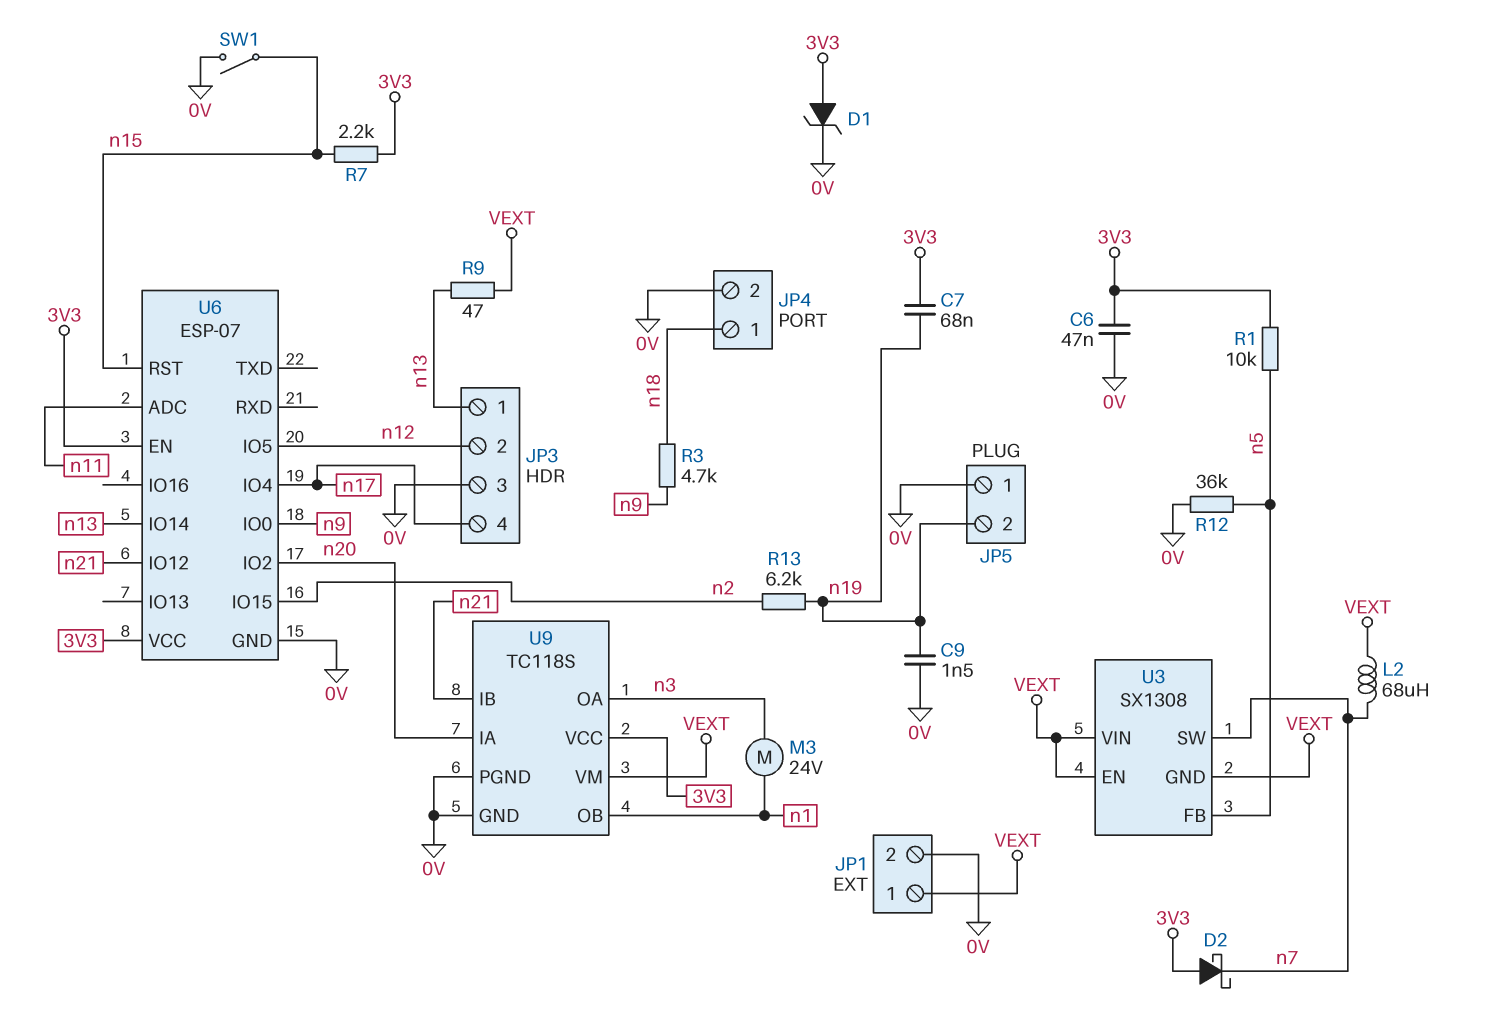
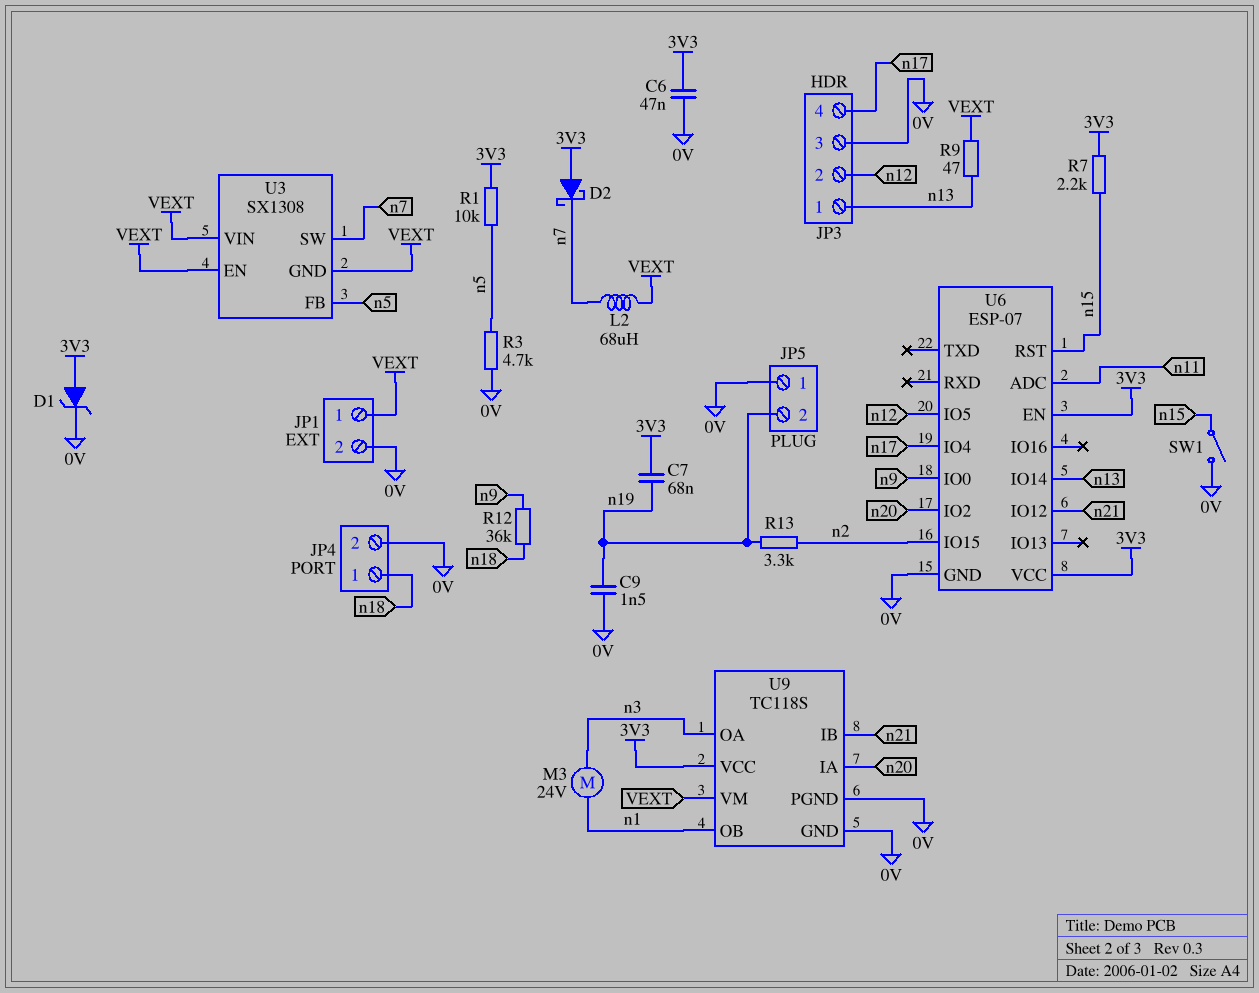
R3: 4.7k (n9, n18) -> 4.7k (0V, n5)
R12: 36k (0V, n5) -> 36k (n9, n18)
R13: 6.2k (n2, n19) -> 3.3k (n2, n19)

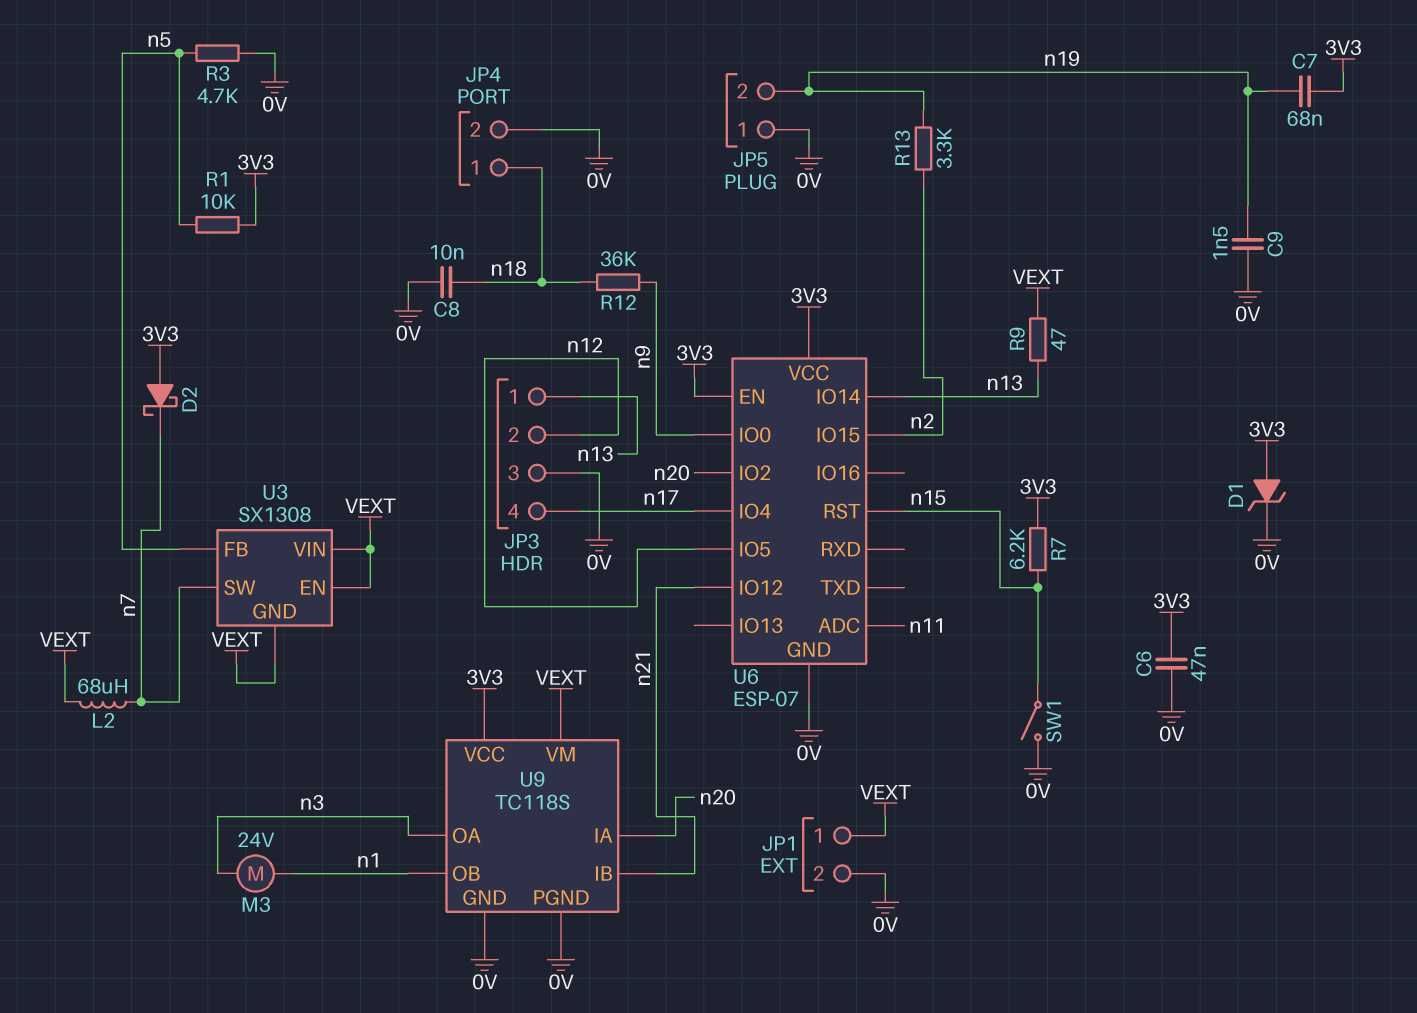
C8: none -> 10nF (0V, n18)
R7: 2.2k (3V3, n15) -> 6.2k (3V3, n15)

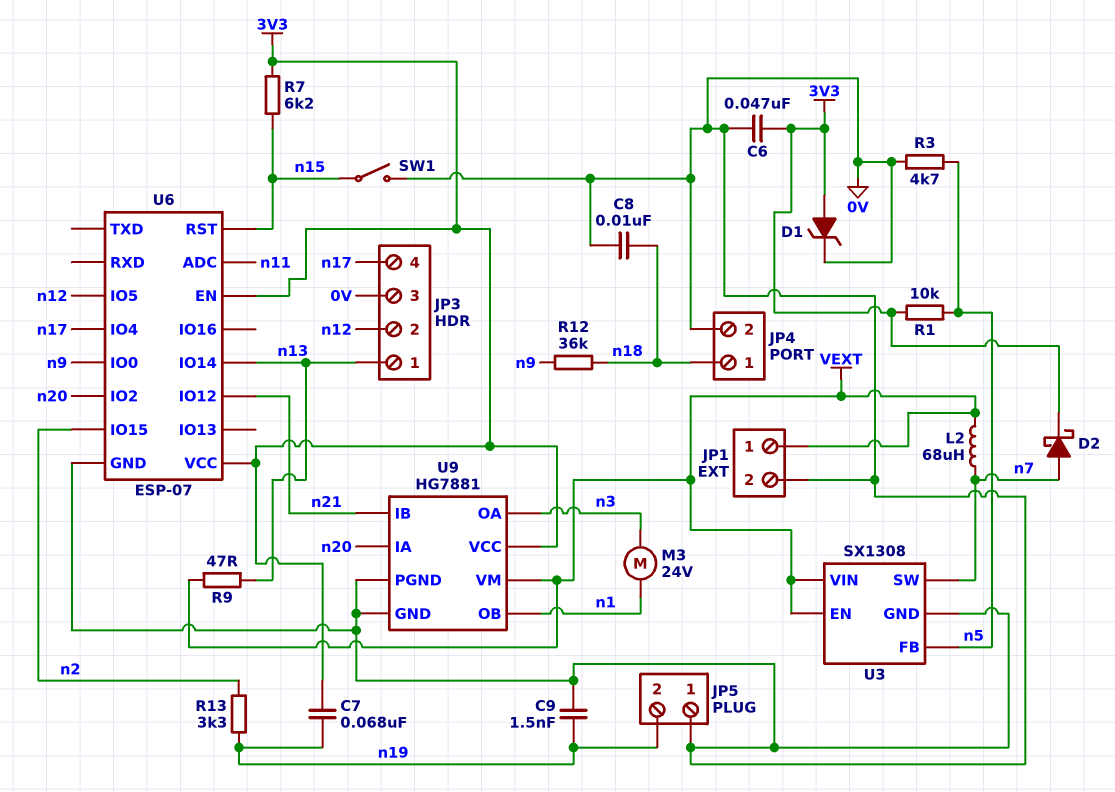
D2: schottky (A 3V3, K n7) -> schottky (A n7, K 3V3)
U3 pin GND: VEXT -> 0V
U9: TC118S -> HG7881

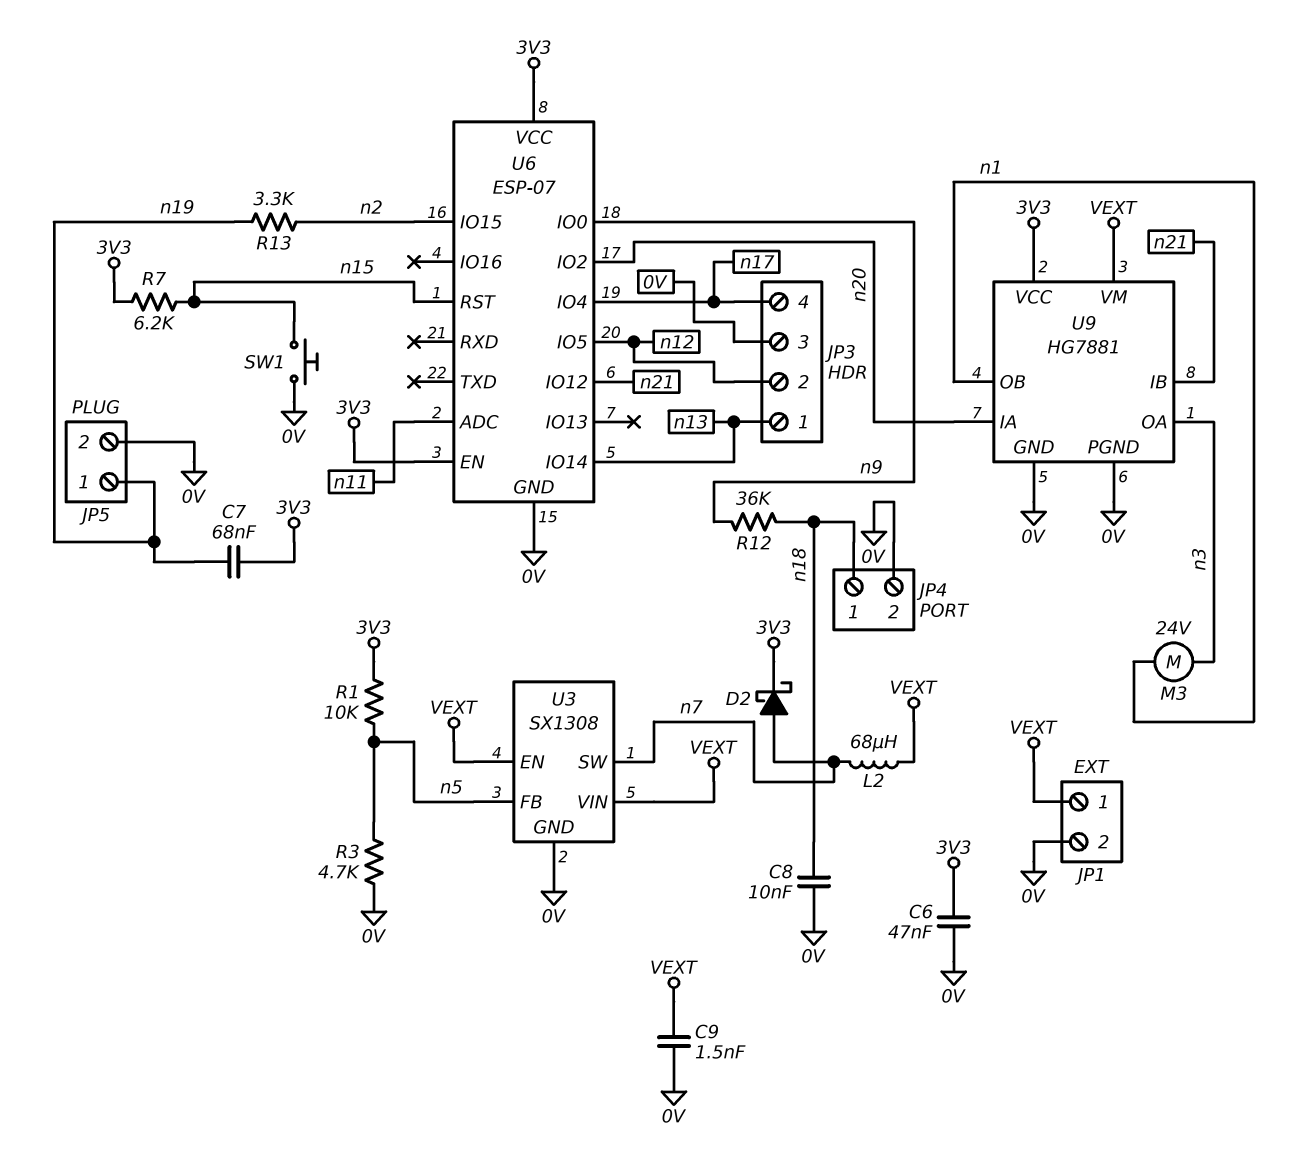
C9: 1.5nF (0V, n19) -> 1.5nF (0V, VEXT)
D1: zener (A 3V3, K 0V) -> none
JP5 pin 1: 0V -> n19
JP5 pin 2: n19 -> 0V
R9: 47 (VEXT, n13) -> none
SW1: switch (0V, n15) -> button (0V, n15)

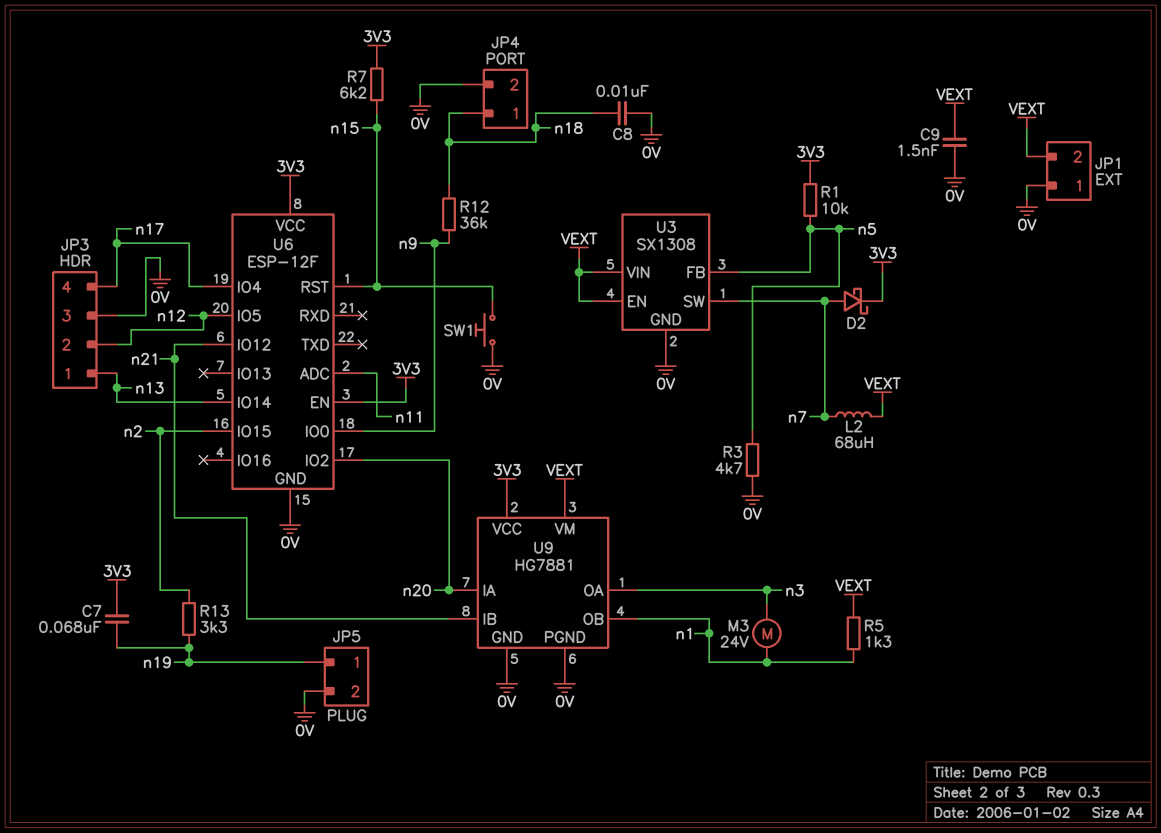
C6: 47nF (0V, 3V3) -> none
JP1 pin 1: VEXT -> 0V
JP1 pin 2: 0V -> VEXT
R5: none -> 1.3k (VEXT, n1)
U6: ESP-07 -> ESP-12F

